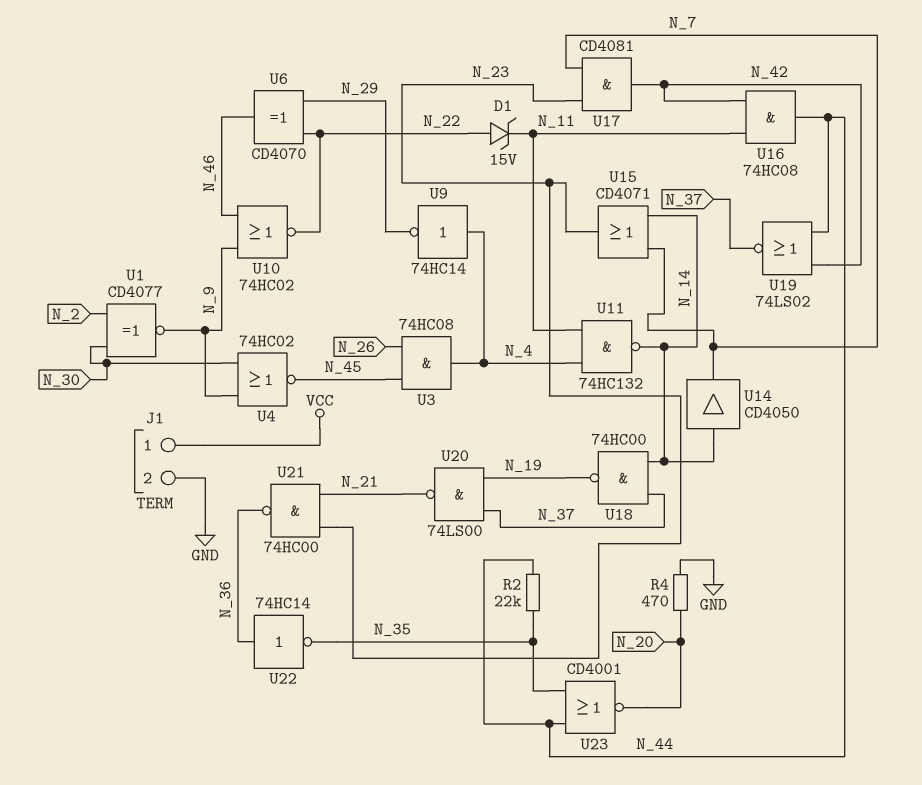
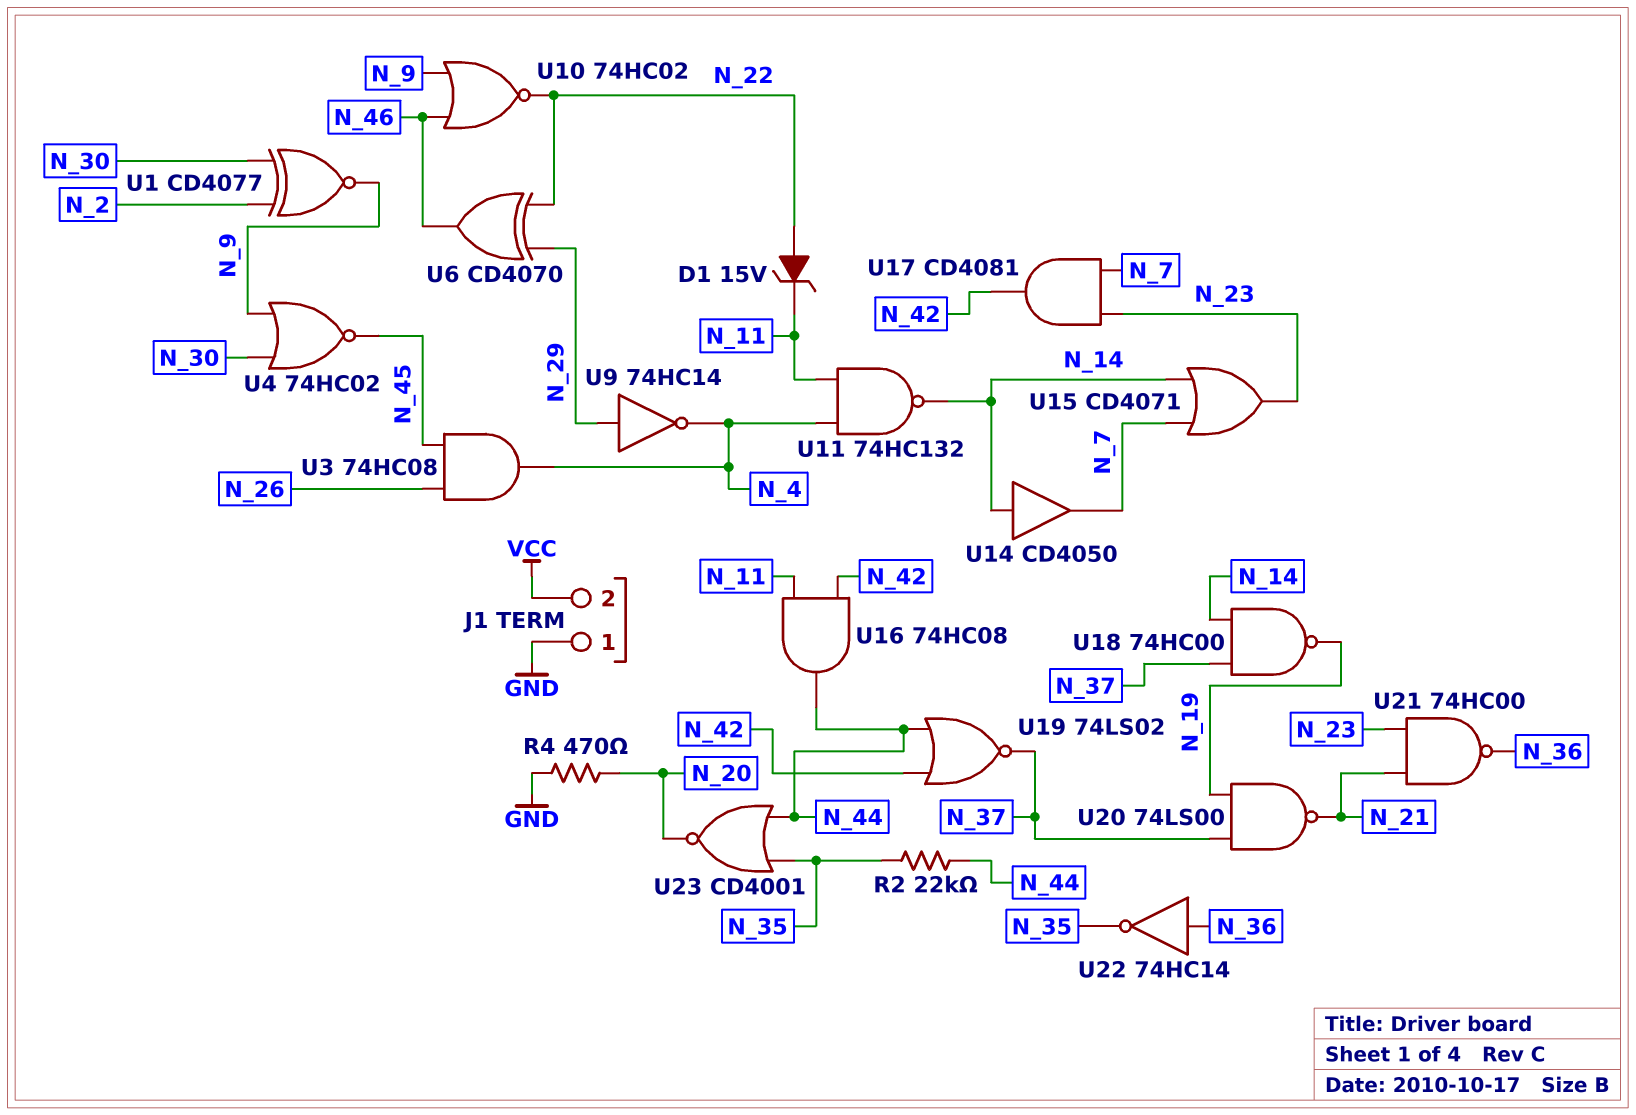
J1 pin 1: VCC -> GND
J1 pin 2: GND -> VCC
U9: NOT 74HC14 (in N_4, out N_29) -> NOT 74HC14 (in N_29, out N_4)

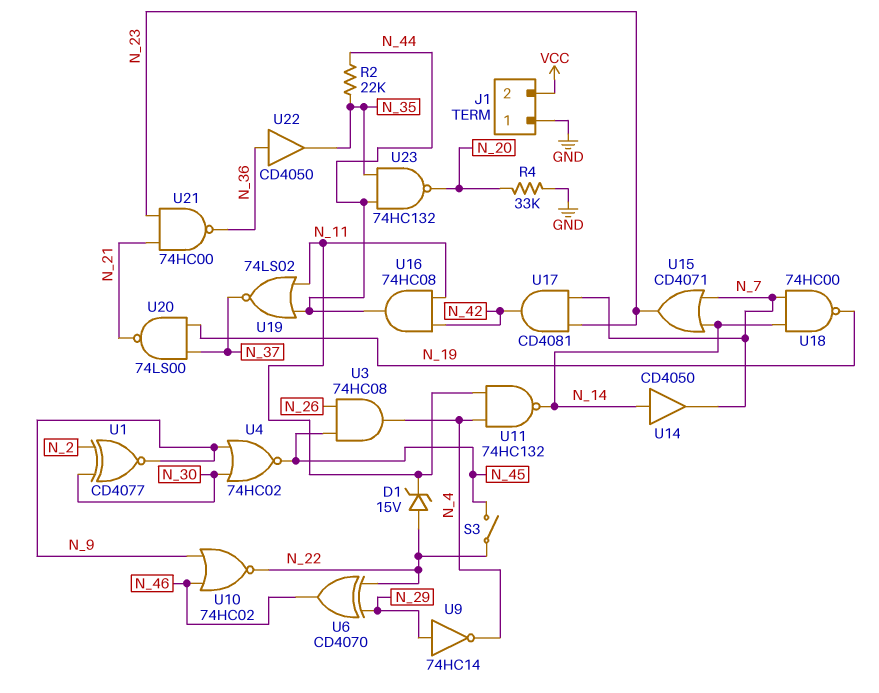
R4: 470 (GND, N_20) -> 33k (GND, N_20)
S3: none -> switch (N_22, N_45)
U18: NAND 74HC00 (in N_14, in N_37, out N_19) -> NAND 74HC00 (in N_7, in N_14, out N_19)
U19: NOR 74LS02 (in N_42, in N_44, out N_37) -> NOR 74LS02 (in N_11, in N_44, out N_37)
U22: NOT 74HC14 (in N_36, out N_35) -> buffer CD4050 (in N_36, out N_35)
U23: NOR CD4001 (in N_35, in N_44, out N_20) -> NAND 74HC132 (in N_35, in N_44, out N_20)

